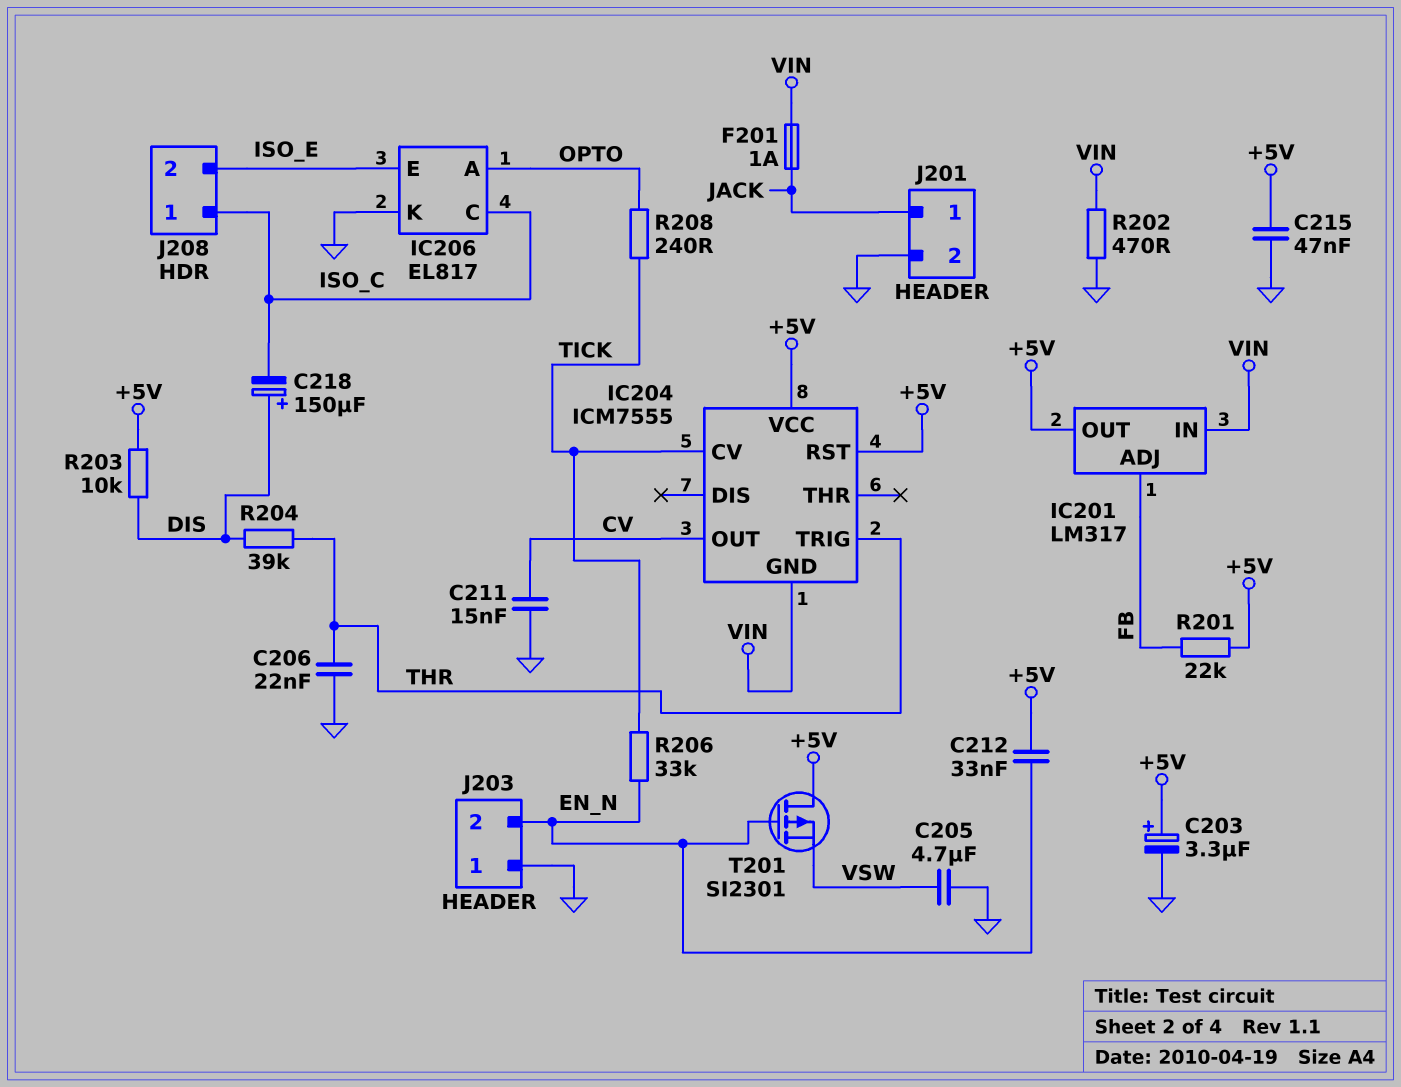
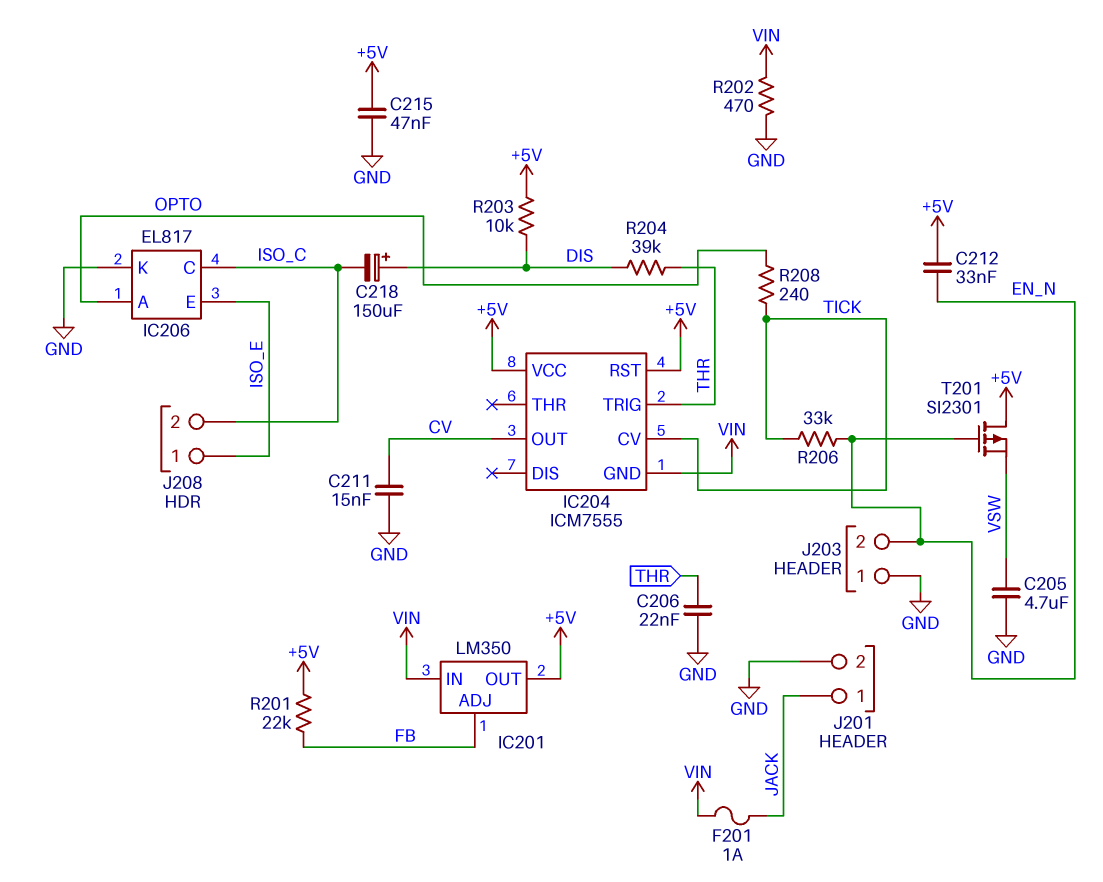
C203: 3.3uF (plus +5V, minus GND) -> none
IC201: LM317 -> LM350
J208 pin 1: ISO_C -> ISO_E
J208 pin 2: ISO_E -> ISO_C

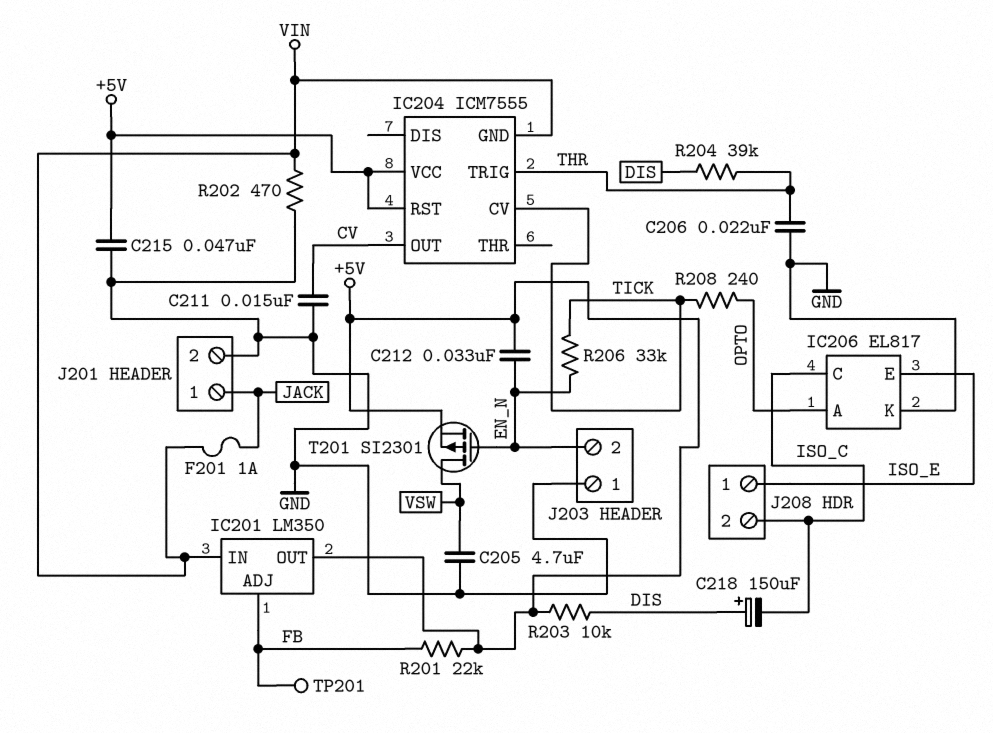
T201: PMOS SI2301 (G EN_N, D +5V, S VSW) -> PMOS SI2301 (G EN_N, D VSW, S +5V)
TP201: none -> test point (FB)

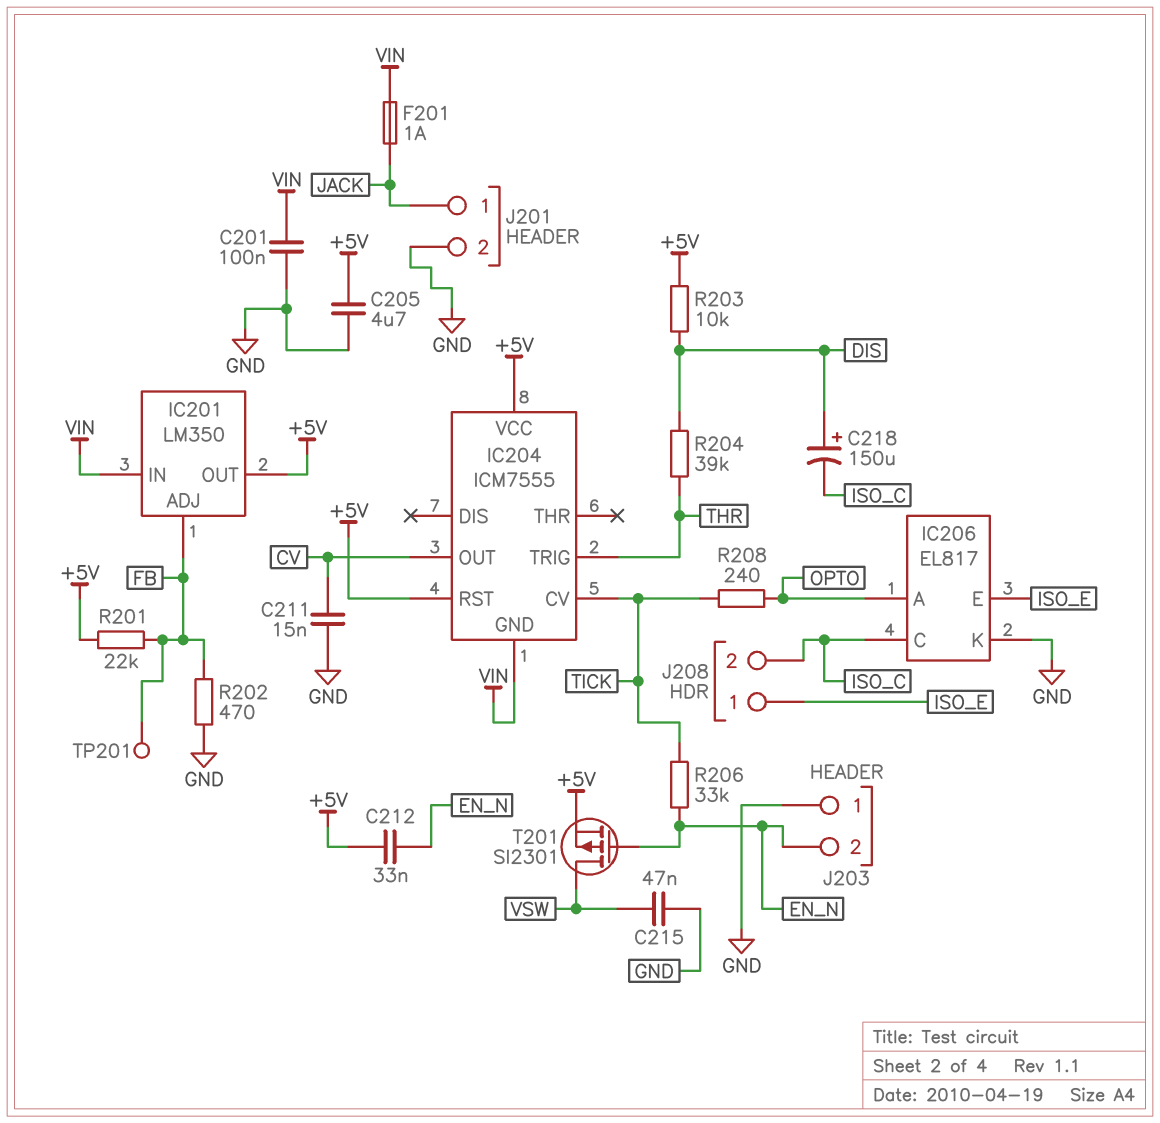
C201: none -> 100nF (GND, VIN)
C205: 4.7uF (GND, VSW) -> 4.7uF (+5V, GND)
C206: 22nF (GND, THR) -> none
C215: 47nF (+5V, GND) -> 47nF (GND, VSW)
R202: 470 (GND, VIN) -> 470 (FB, GND)

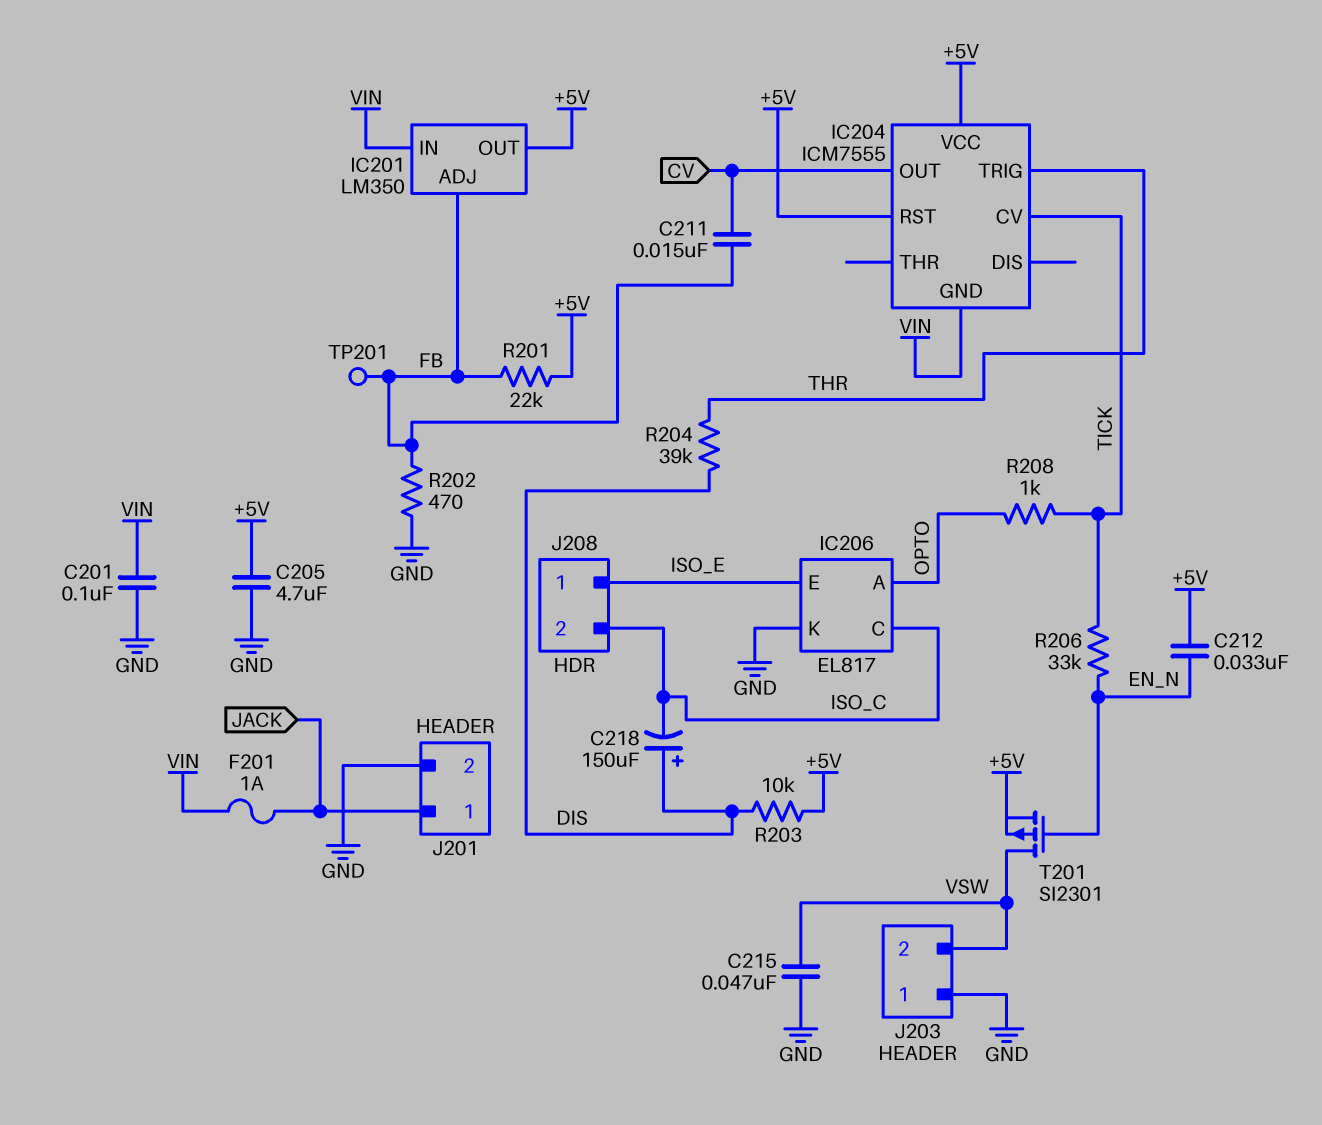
C211: 15nF (CV, GND) -> 15nF (CV, FB)
J203 pin 2: EN_N -> VSW
R208: 240 (OPTO, TICK) -> 1k (OPTO, TICK)

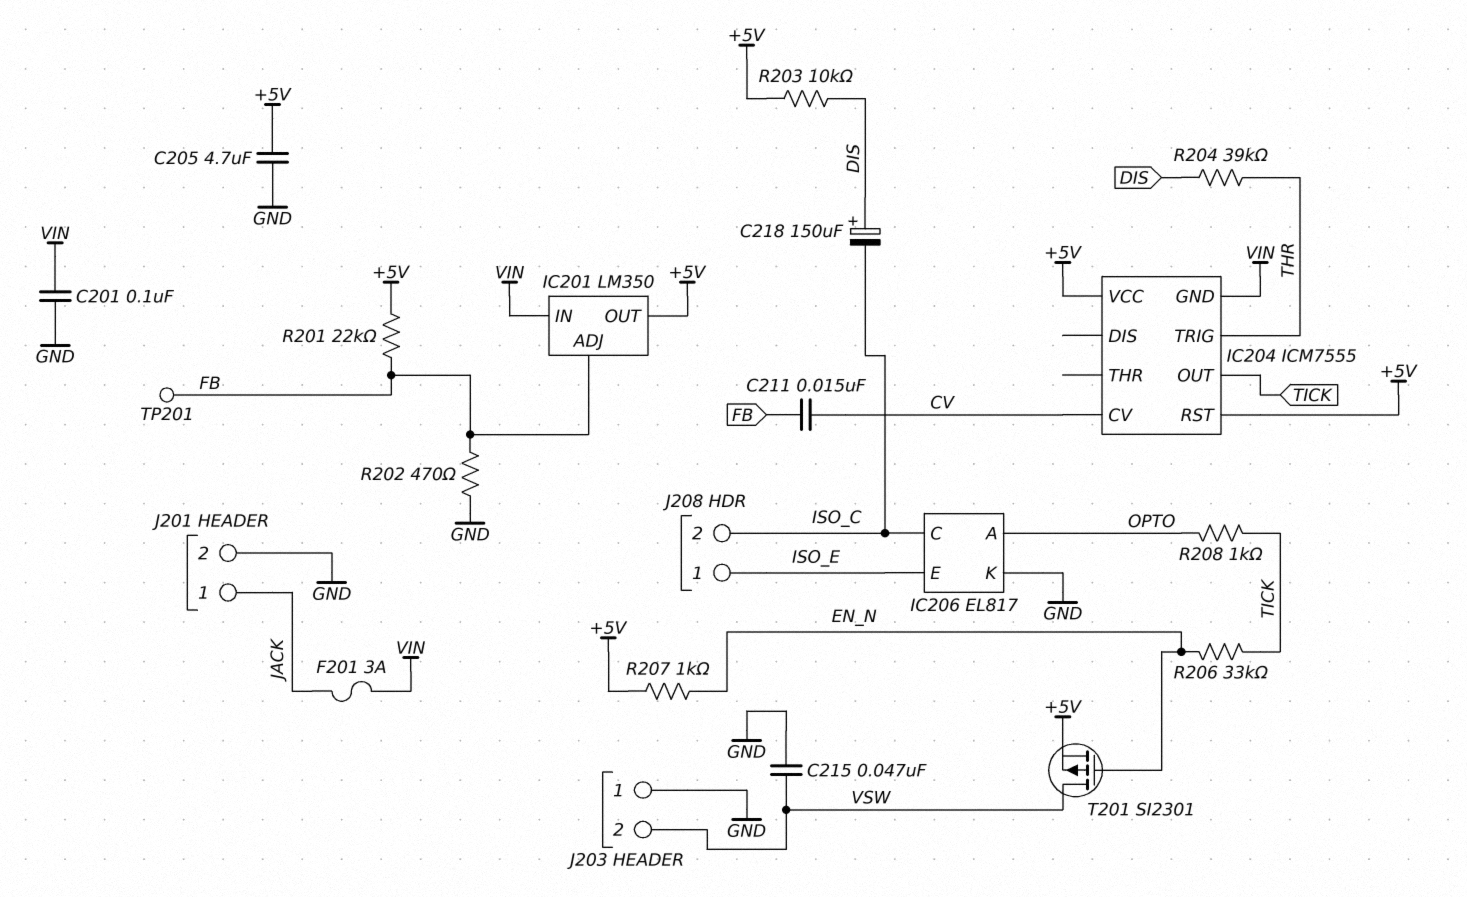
C212: 33nF (+5V, EN_N) -> none
F201: 1A (JACK, VIN) -> 3A (JACK, VIN)
IC204 pin CV: TICK -> CV
IC204 pin OUT: CV -> TICK
R207: none -> 1k (+5V, EN_N)

